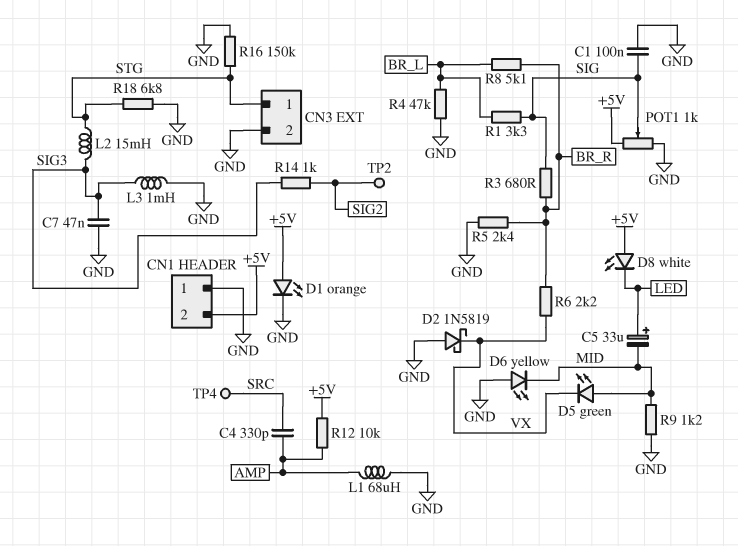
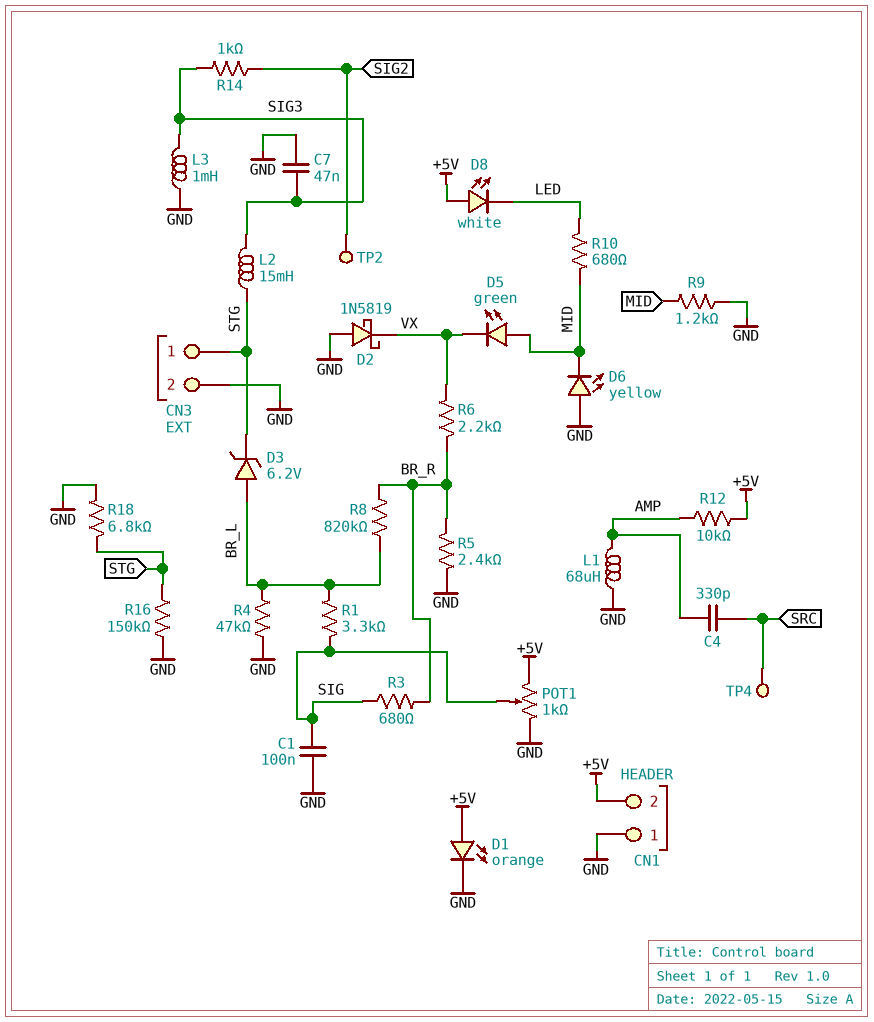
C5: 33uF (plus LED, minus MID) -> none
D3: none -> zener 6.2V (A BR_L, K STG)
R8: 5.1k (BR_L, BR_R) -> 820k (BR_L, BR_R)
R10: none -> 680 (LED, MID)

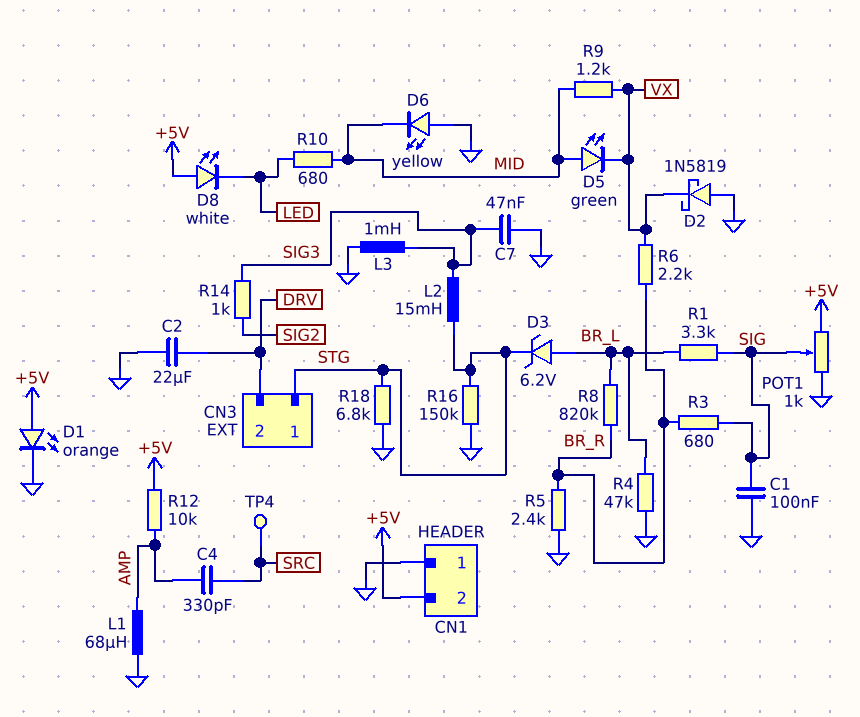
C2: none -> 22uF (DRV, GND)
CN3 pin 2: GND -> DRV
R9: 1.2k (GND, MID) -> 1.2k (MID, VX)
TP2: test point (SIG2) -> none

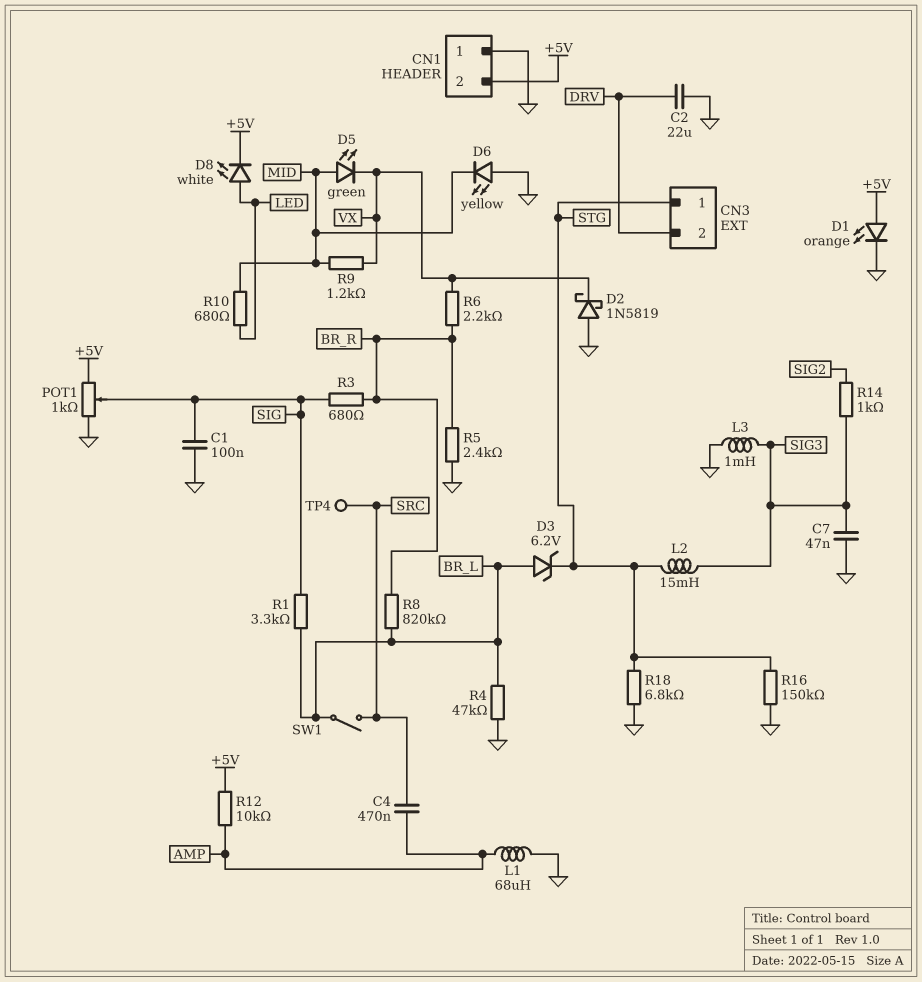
C4: 330pF (AMP, SRC) -> 470nF (AMP, SRC)
D8: LED white (A +5V, K LED) -> LED white (A LED, K +5V)
SW1: none -> switch (BR_L, SRC)

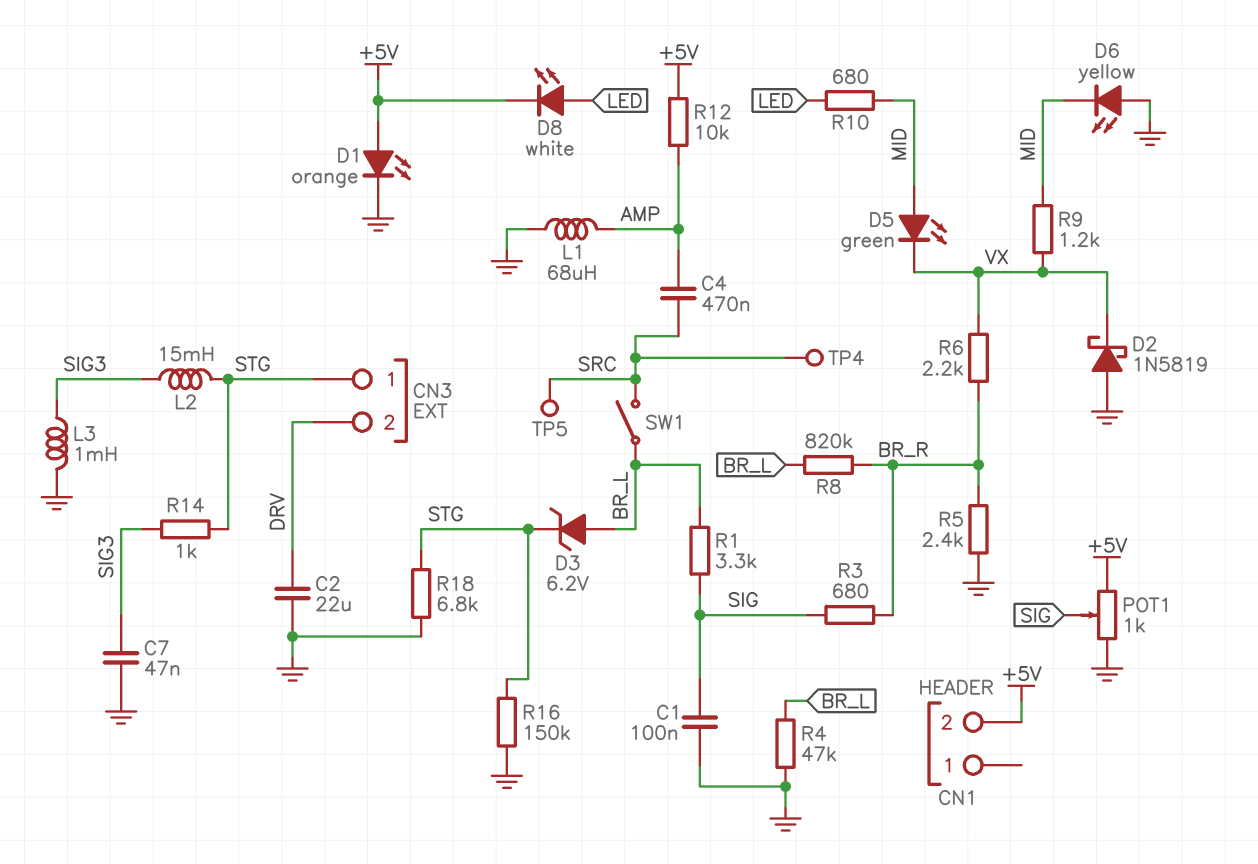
CN1 pin 1: GND -> none
R14: 1k (SIG2, SIG3) -> 1k (SIG3, STG)
TP5: none -> test point (SRC)

